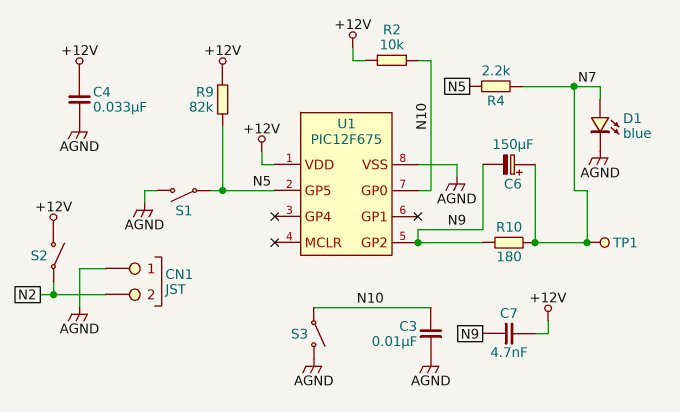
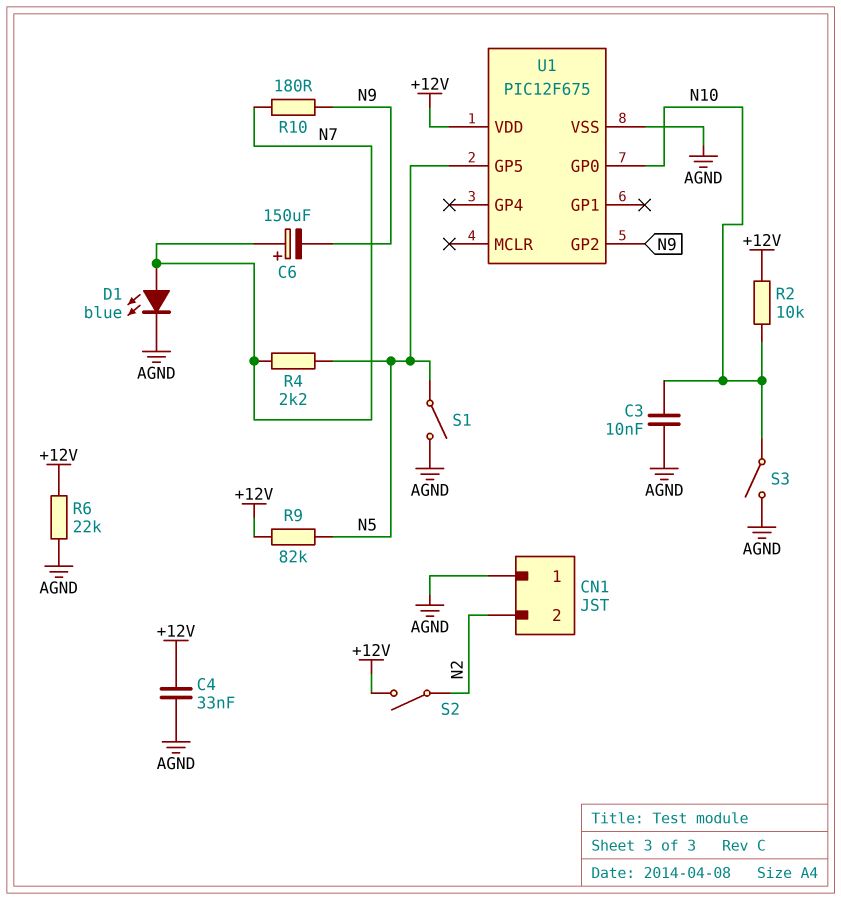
C7: 4.7nF (+12V, N9) -> none
R6: none -> 22k (+12V, AGND)
TP1: test point (N7) -> none

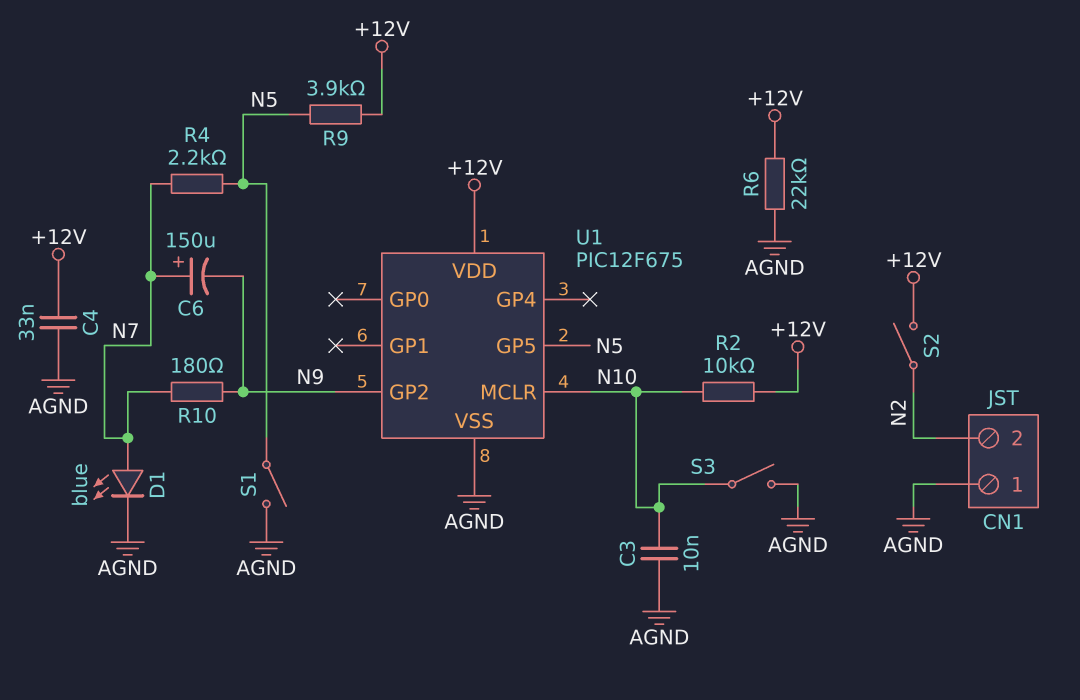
R9: 82k (+12V, N5) -> 3.9k (+12V, N5)
U1 pin GP0: N10 -> none
U1 pin MCLR: none -> N10

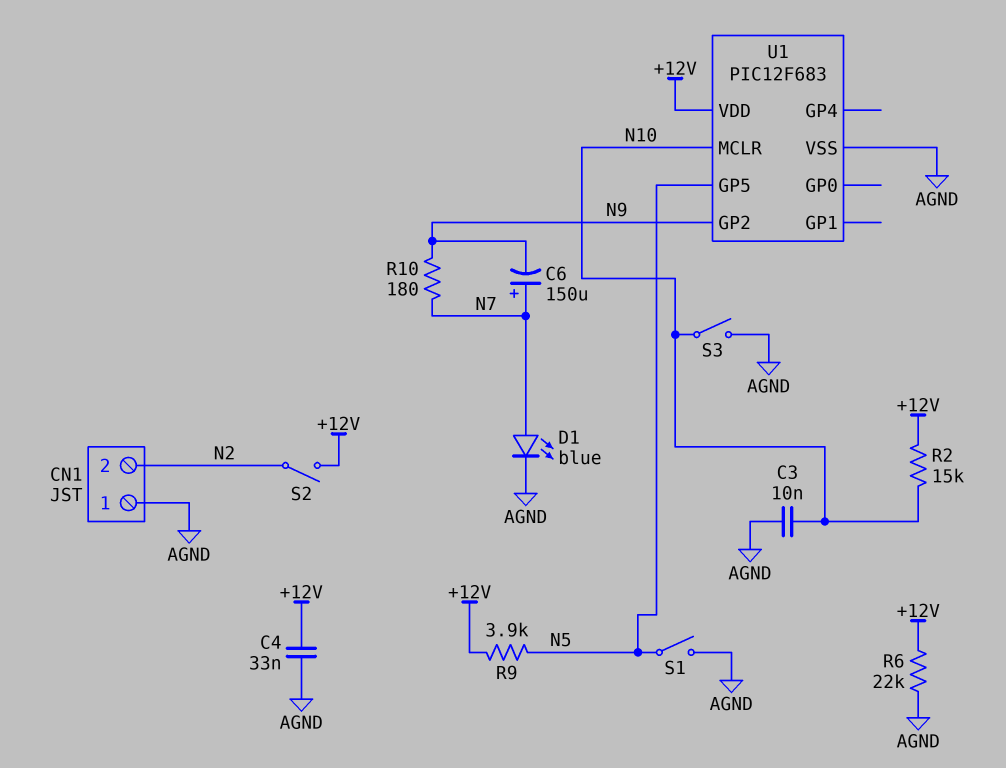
R2: 10k (+12V, N10) -> 15k (+12V, N10)
R4: 2.2k (N5, N7) -> none
U1: PIC12F675 -> PIC12F683

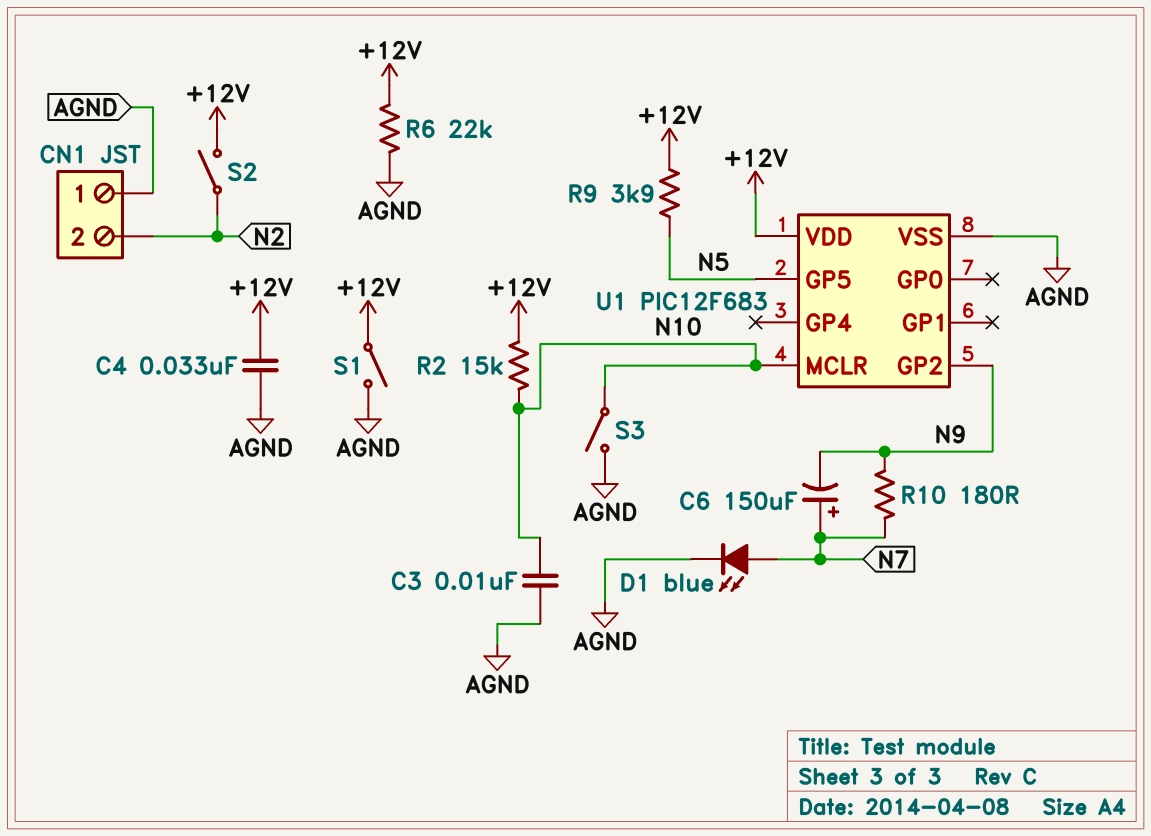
S1: switch (AGND, N5) -> switch (+12V, AGND)

